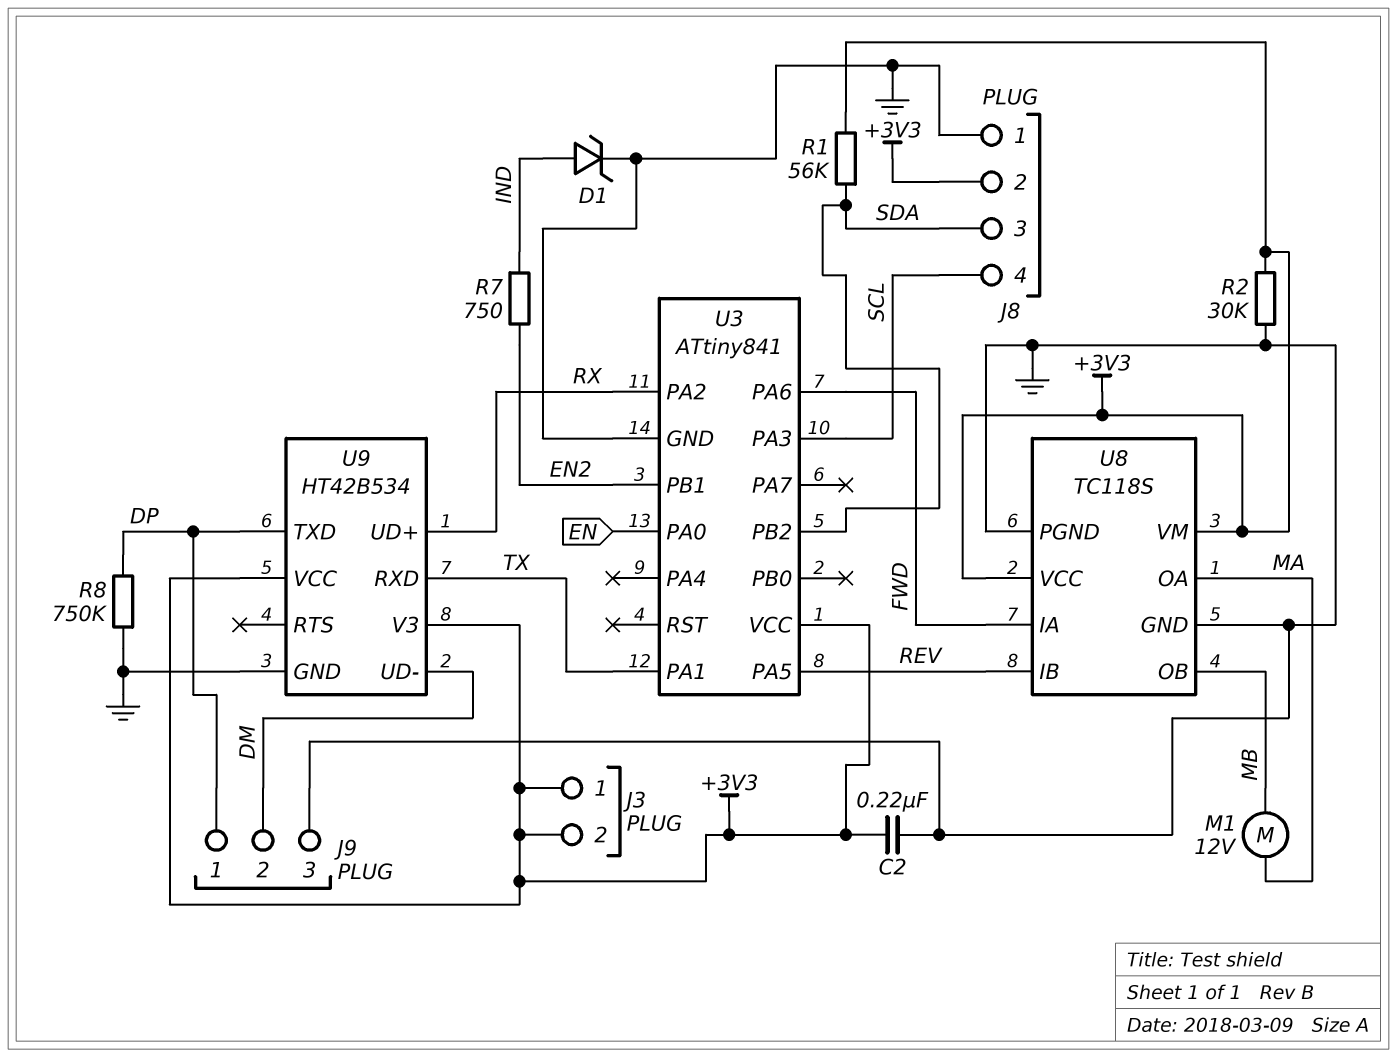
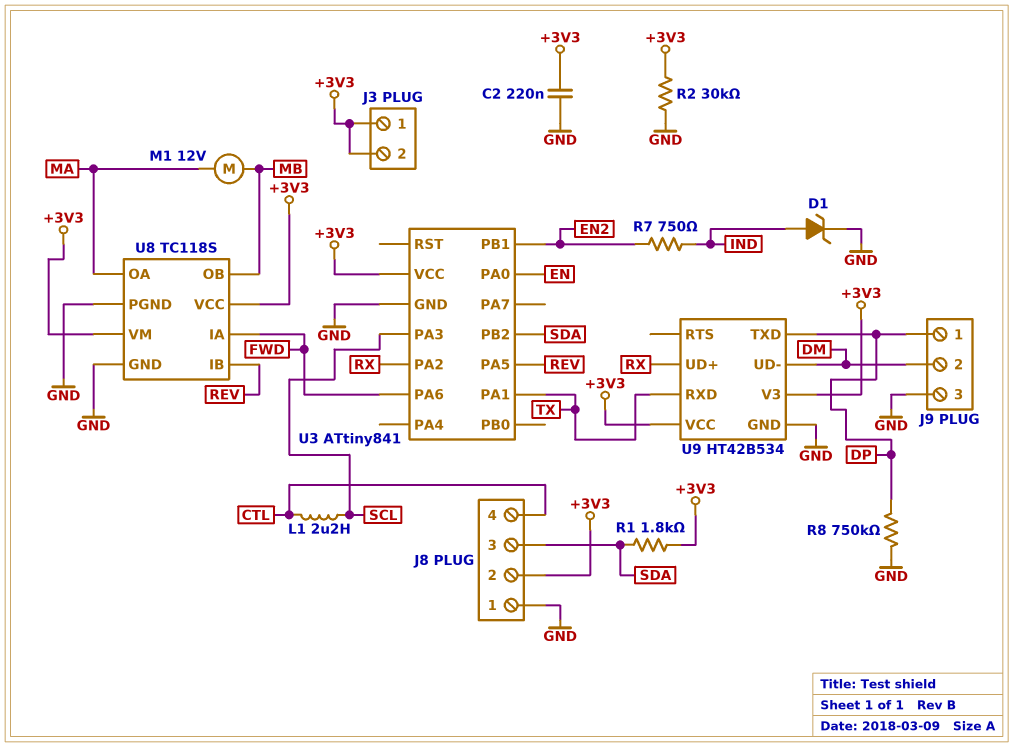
J8 pin 4: SCL -> CTL
L1: none -> 2.2uH (CTL, SCL)
R1: 56k (+3V3, SDA) -> 1.8k (+3V3, SDA)

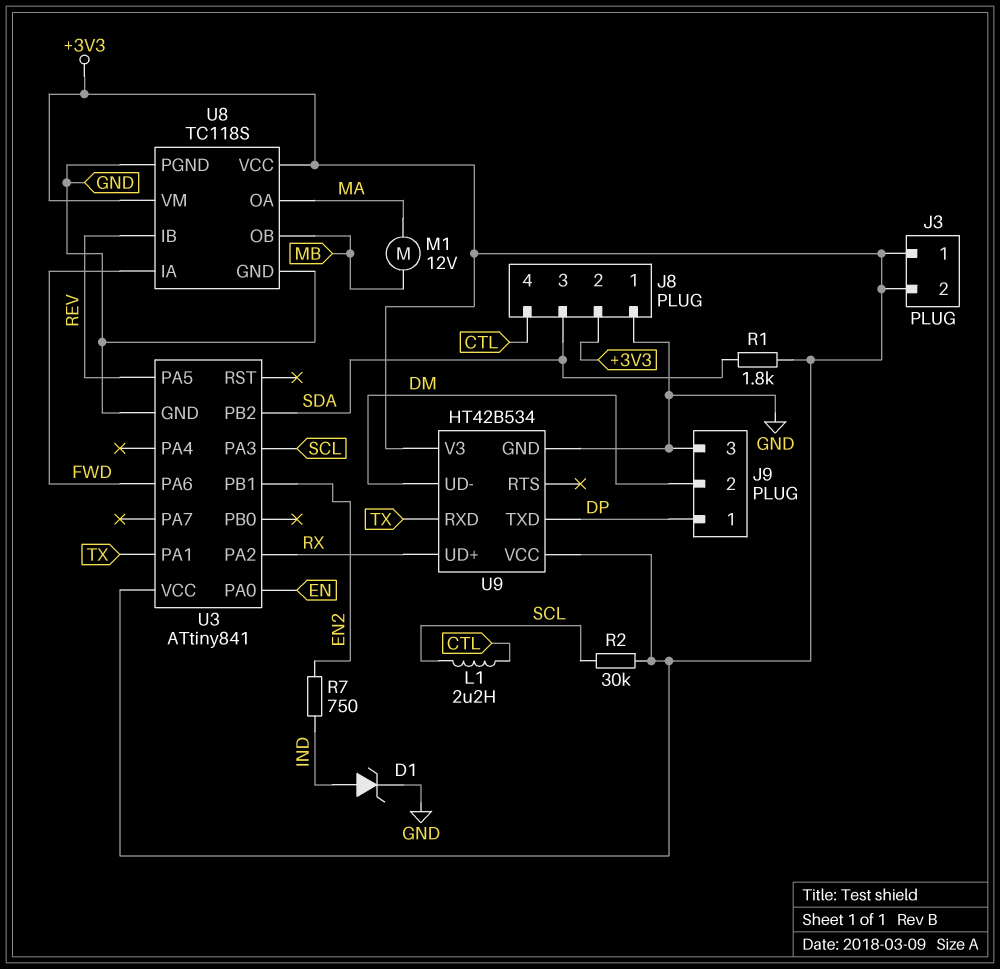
C2: 220nF (+3V3, GND) -> none
R2: 30k (+3V3, GND) -> 30k (+3V3, SCL)
R8: 750k (DP, GND) -> none

